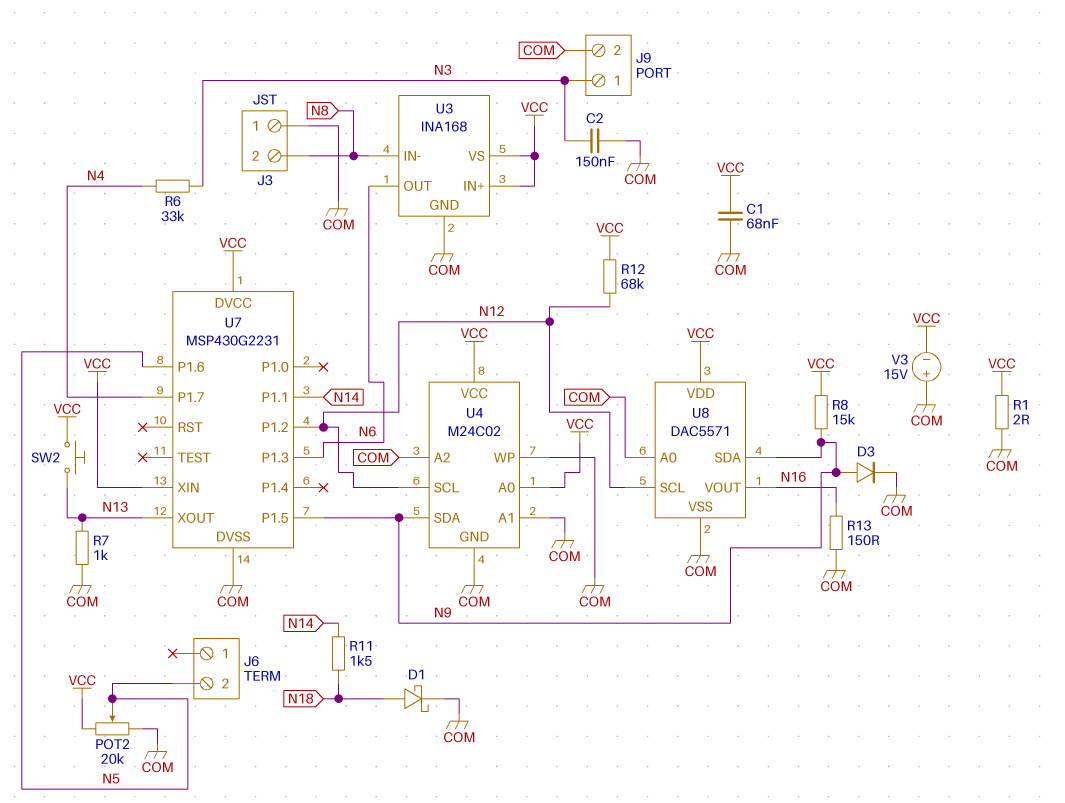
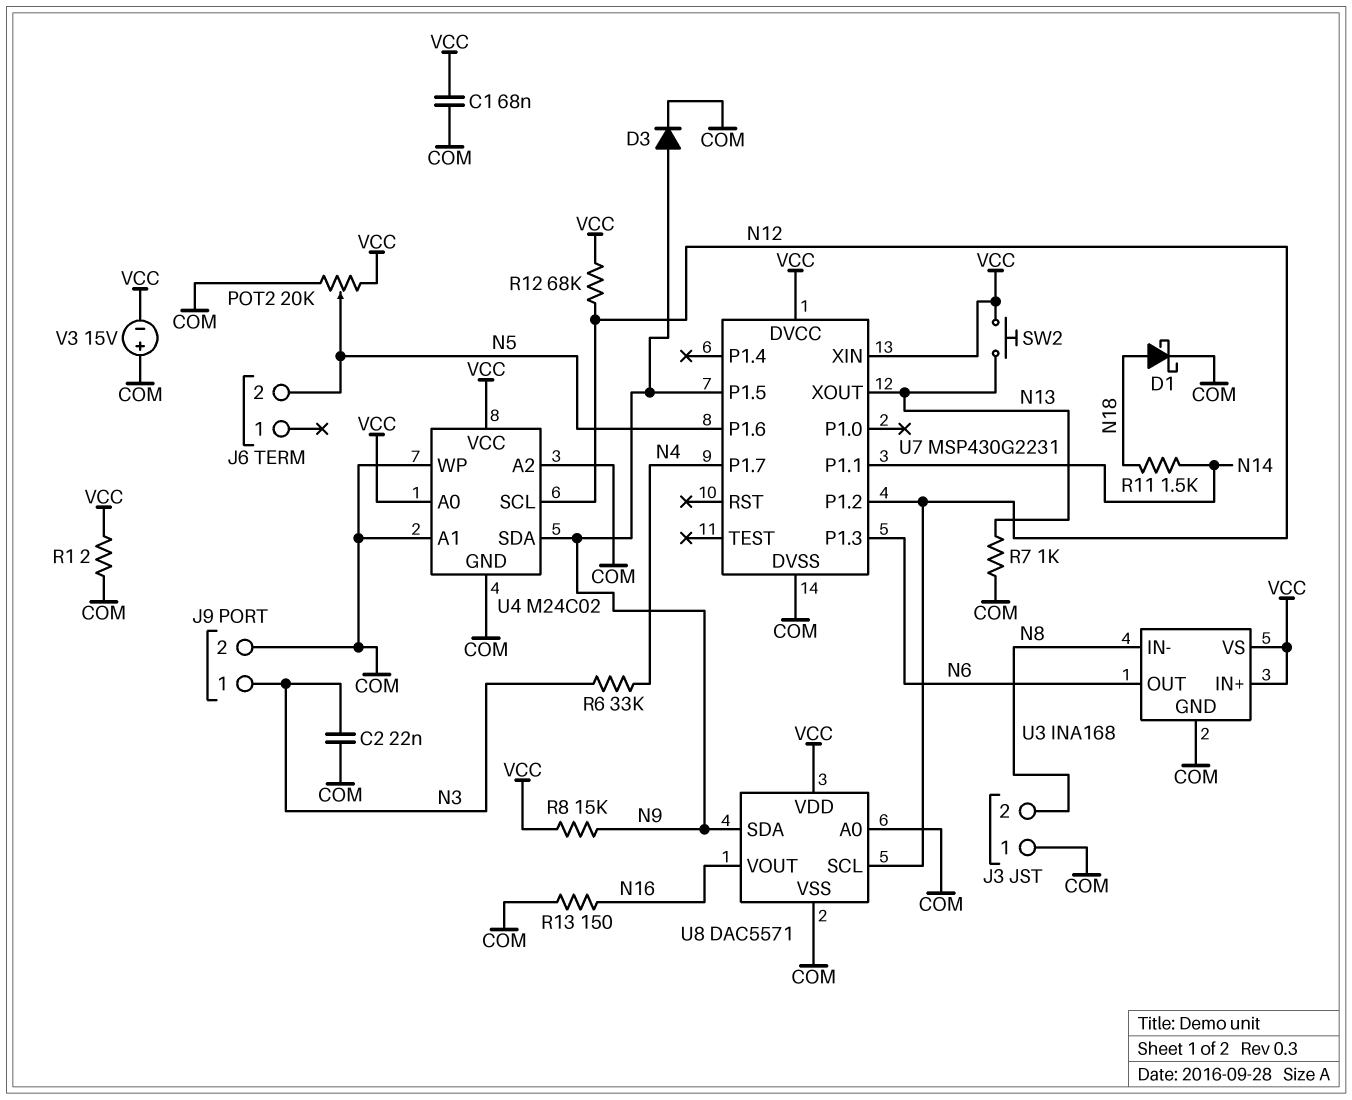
C2: 150nF (COM, N3) -> 22nF (COM, N3)

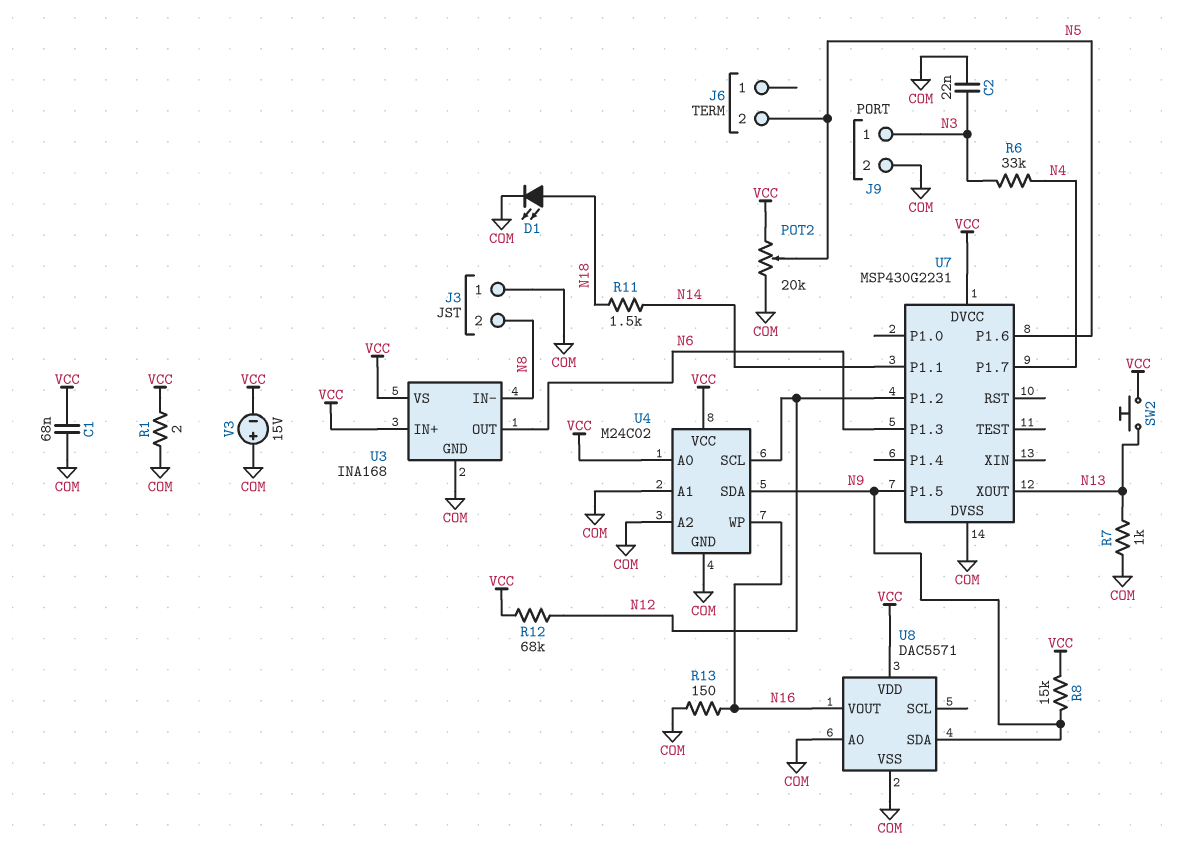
D1: schottky (A N18, K COM) -> LED (A N18, K COM)
D3: diode (A N9, K COM) -> none
U4 pin WP: COM -> N16
U7 pin XIN: VCC -> none
U8 pin SCL: N12 -> none

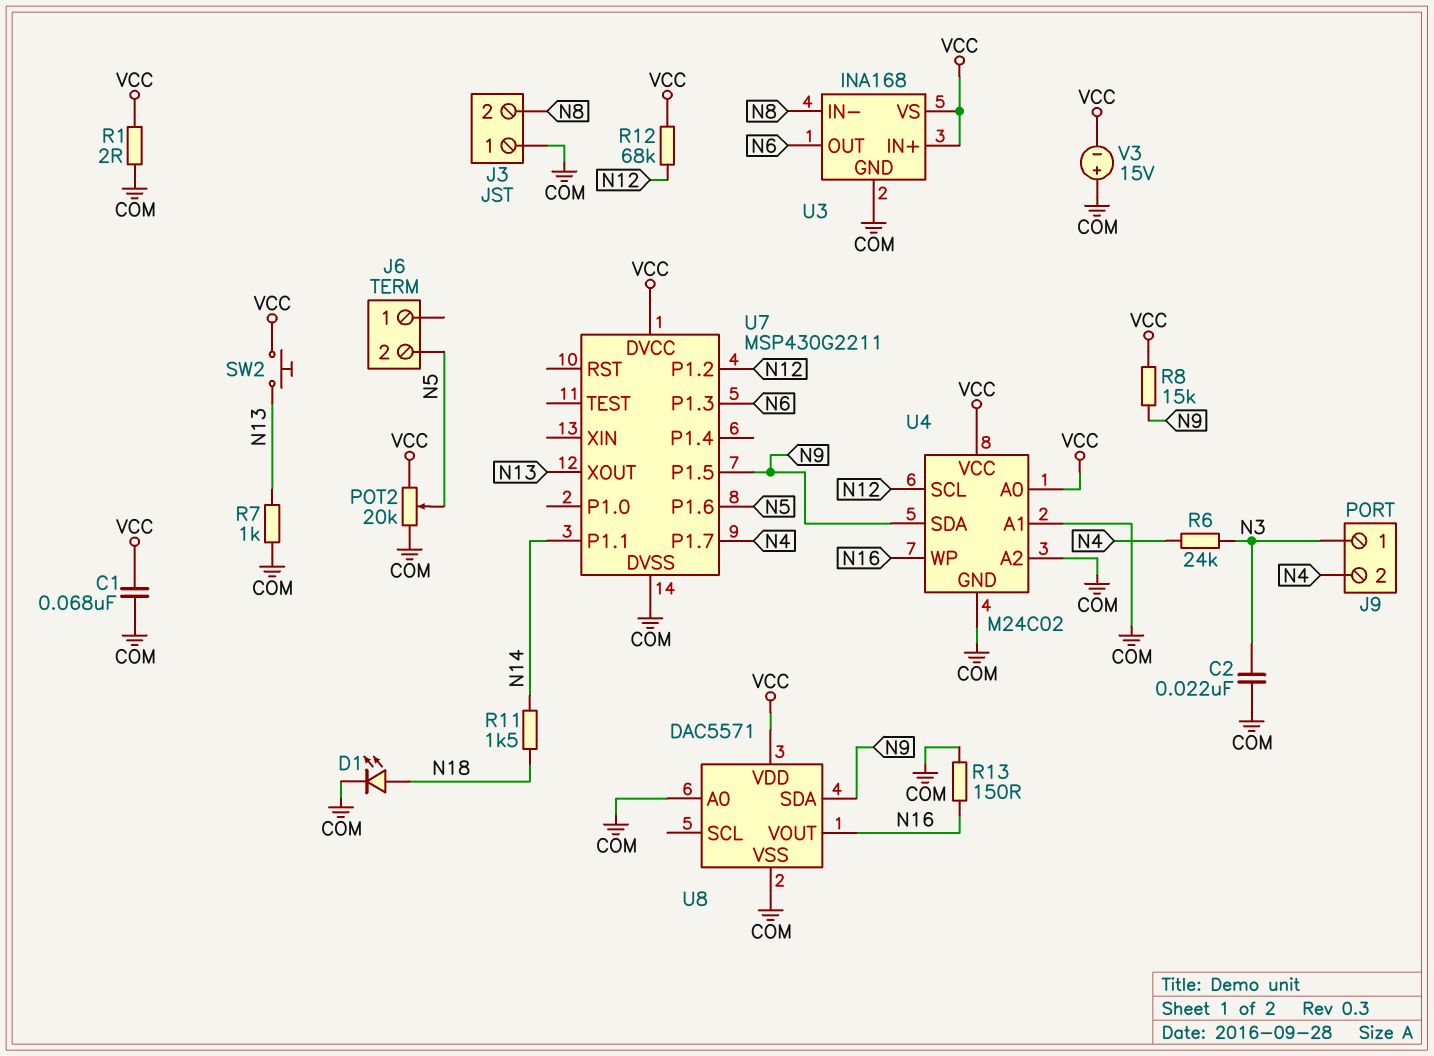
J9 pin 2: COM -> N4
R6: 33k (N3, N4) -> 24k (N3, N4)
U7: MSP430G2231 -> MSP430G2211

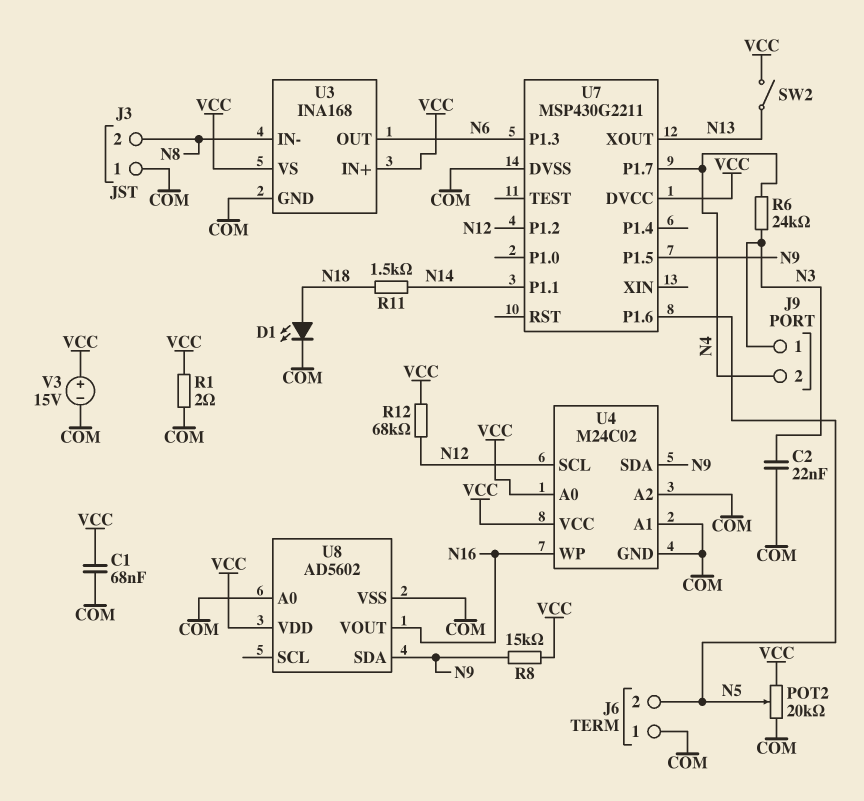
J6 pin 1: none -> COM
R7: 1k (COM, N13) -> none
R13: 150 (COM, N16) -> none
SW2: button (N13, VCC) -> switch (N13, VCC)
U8: DAC5571 -> AD5602
V3: 15V (plus COM, minus VCC) -> 15V (plus VCC, minus COM)

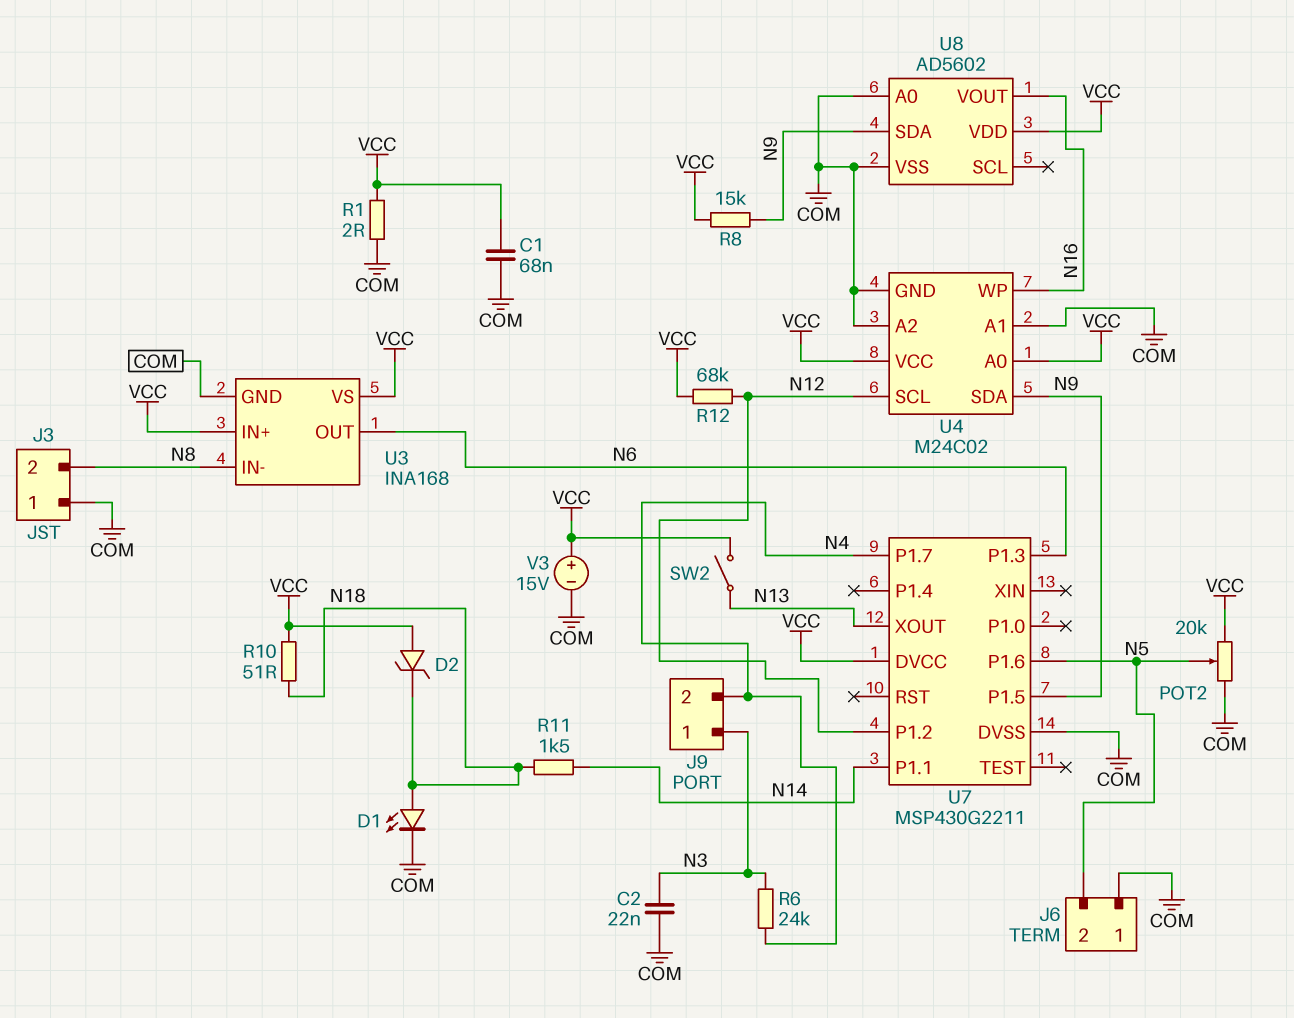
D2: none -> zener (A VCC, K N18)
R10: none -> 51 (N18, VCC)

